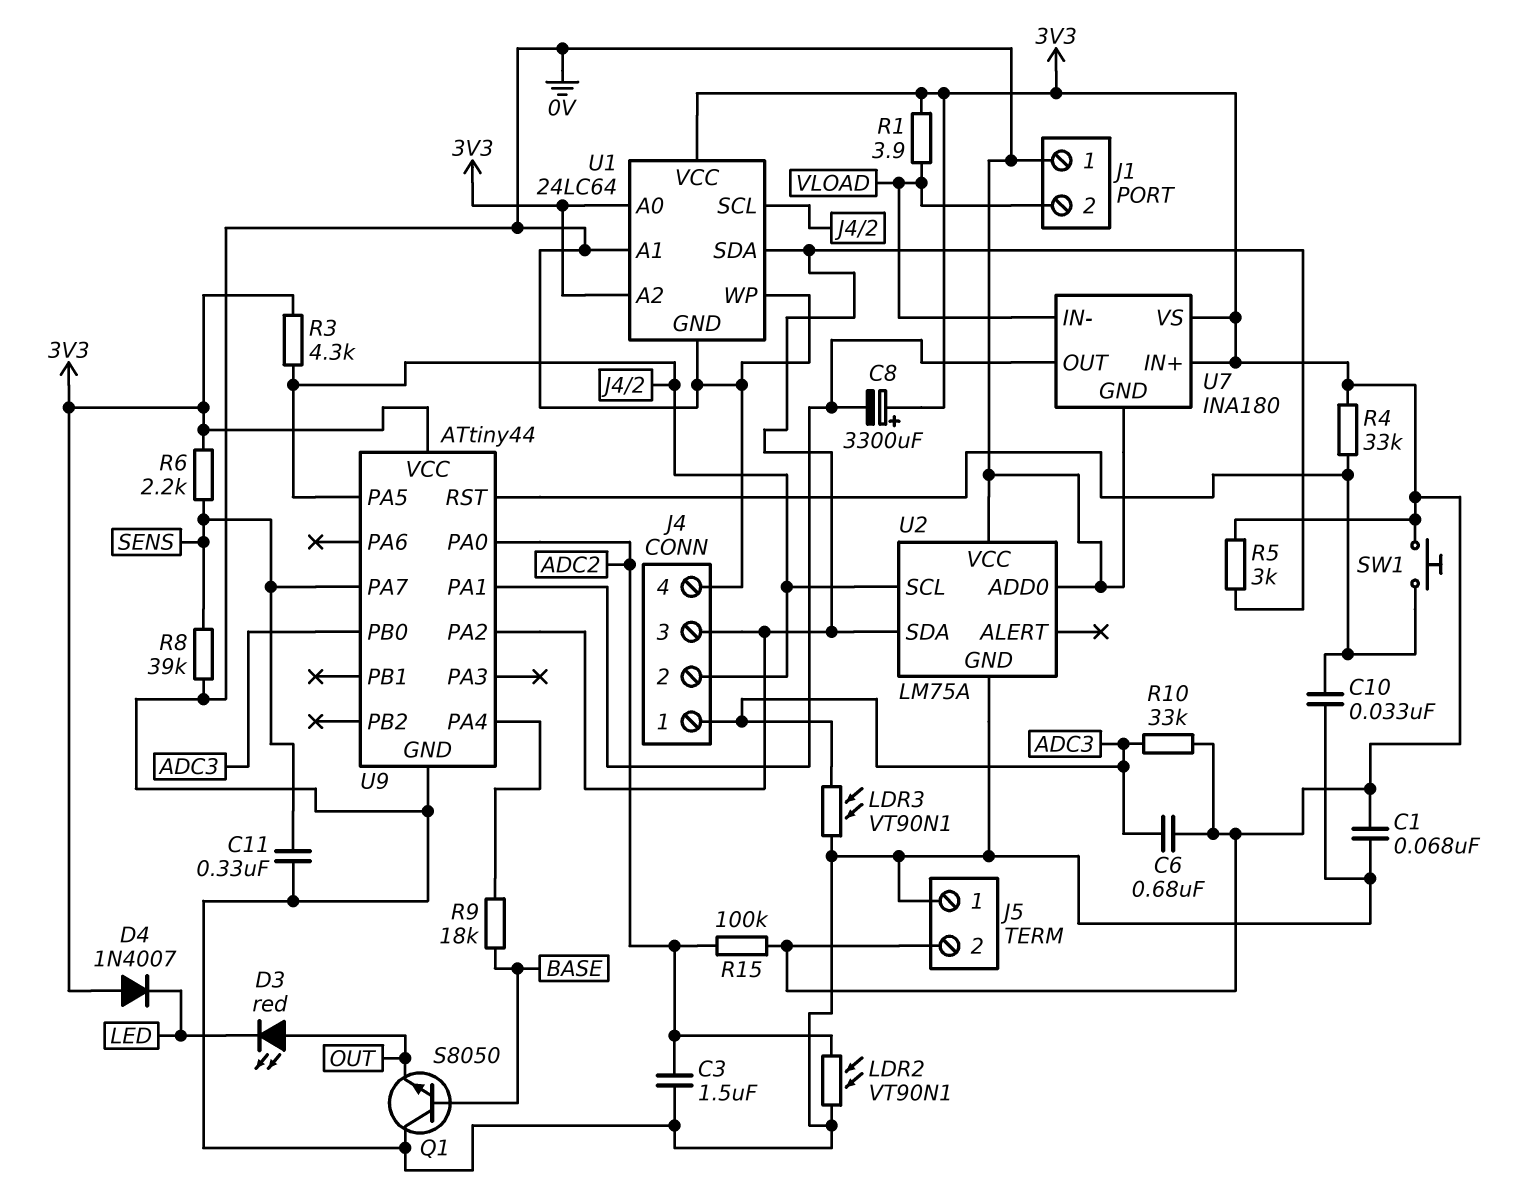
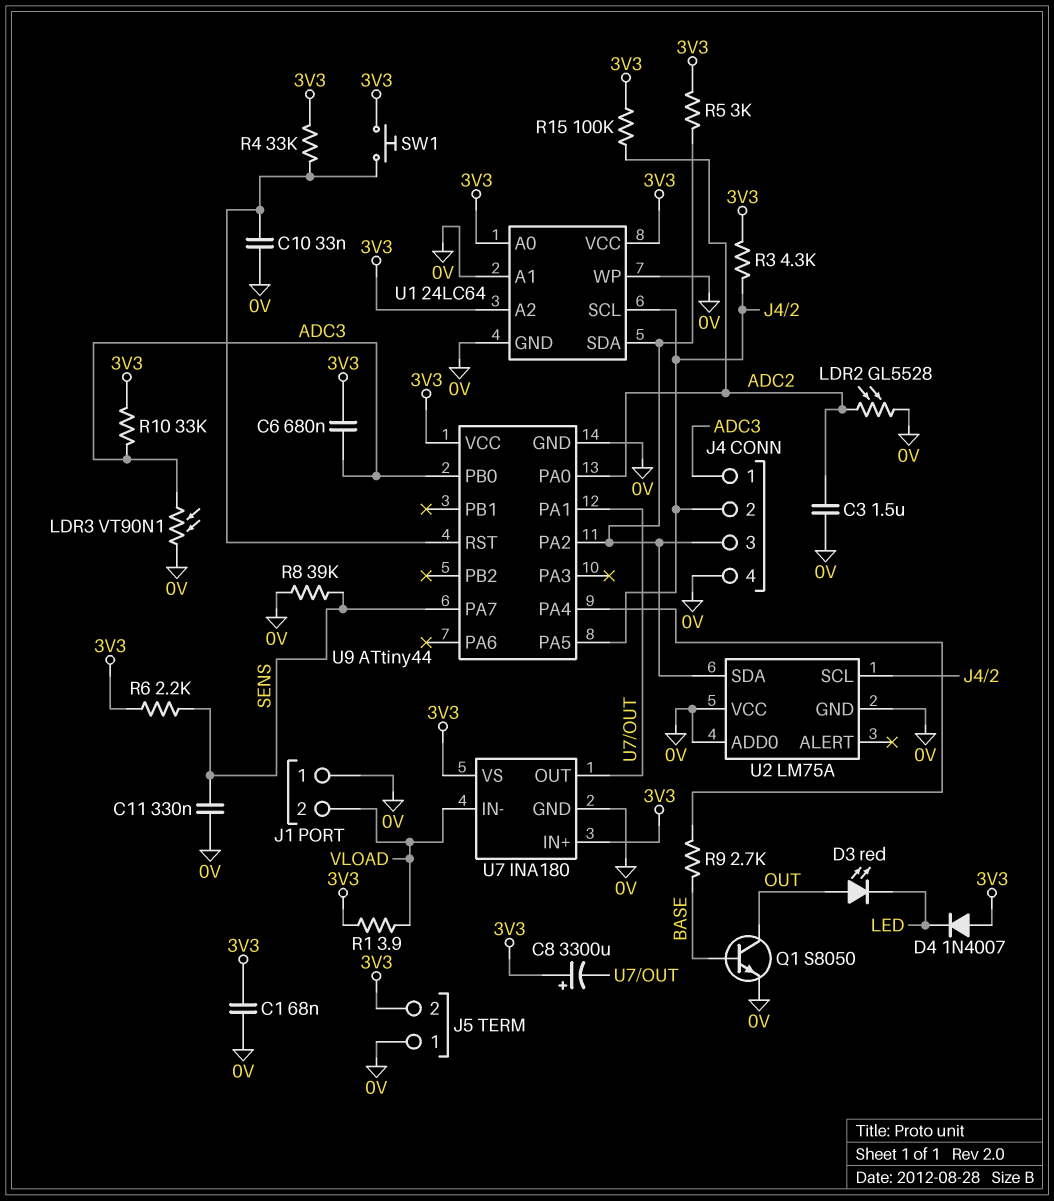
LDR2: VT90N1 (0V, ADC2) -> GL5528 (0V, ADC2)
Q1: NPN S8050 (B BASE, C 0V, E OUT) -> NPN S8050 (B BASE, C OUT, E 0V)
R9: 18k (BASE, U9/PA4) -> 2.7k (BASE, U9/PA4)

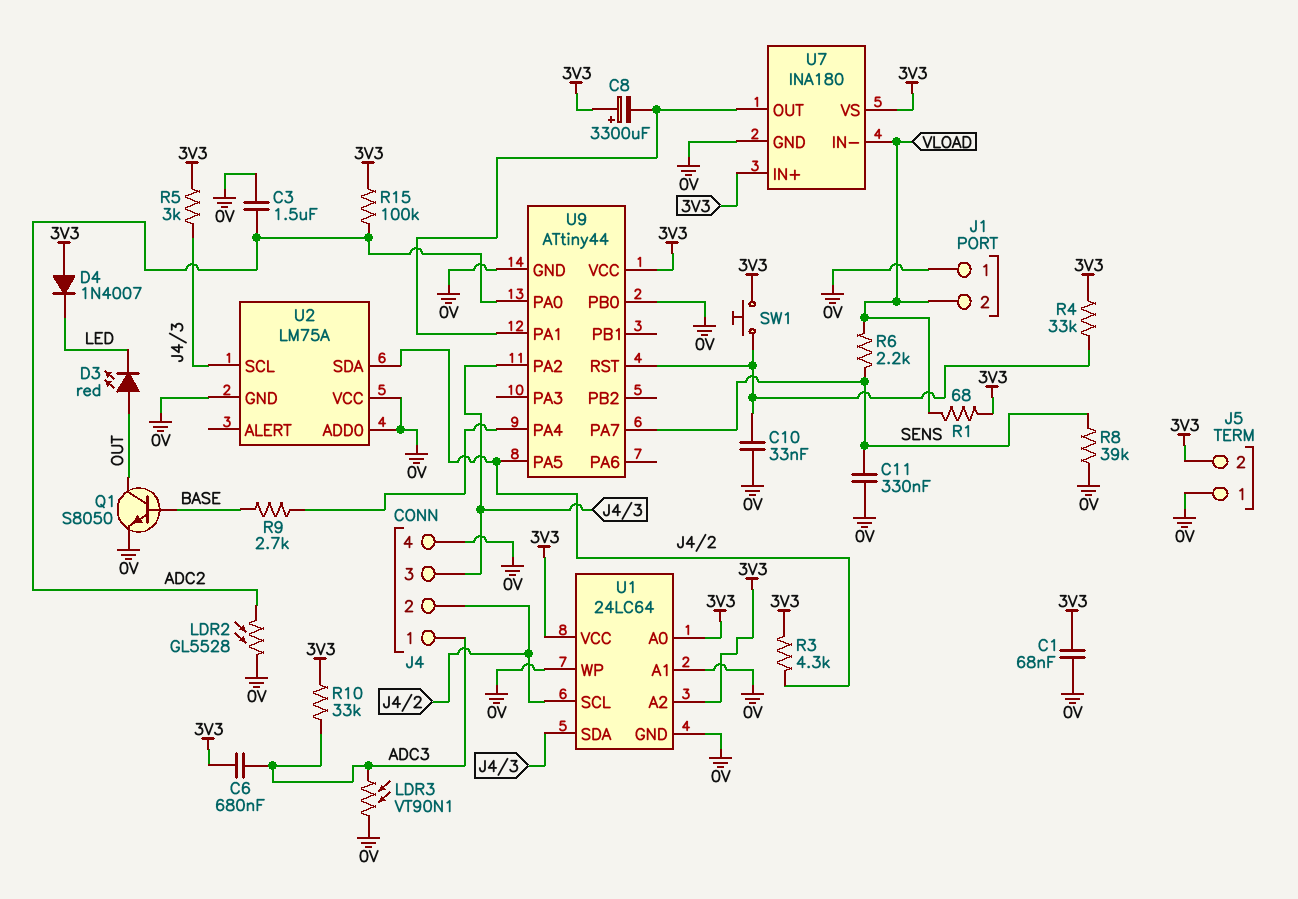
R1: 3.9 (3V3, VLOAD) -> 68 (3V3, VLOAD)
R6: 2.2k (3V3, SENS) -> 2.2k (SENS, VLOAD)
U2 pin SCL: J4/2 -> J4/3
U2 pin SDA: J4/3 -> J4/2
U9 pin PB0: ADC3 -> 0V

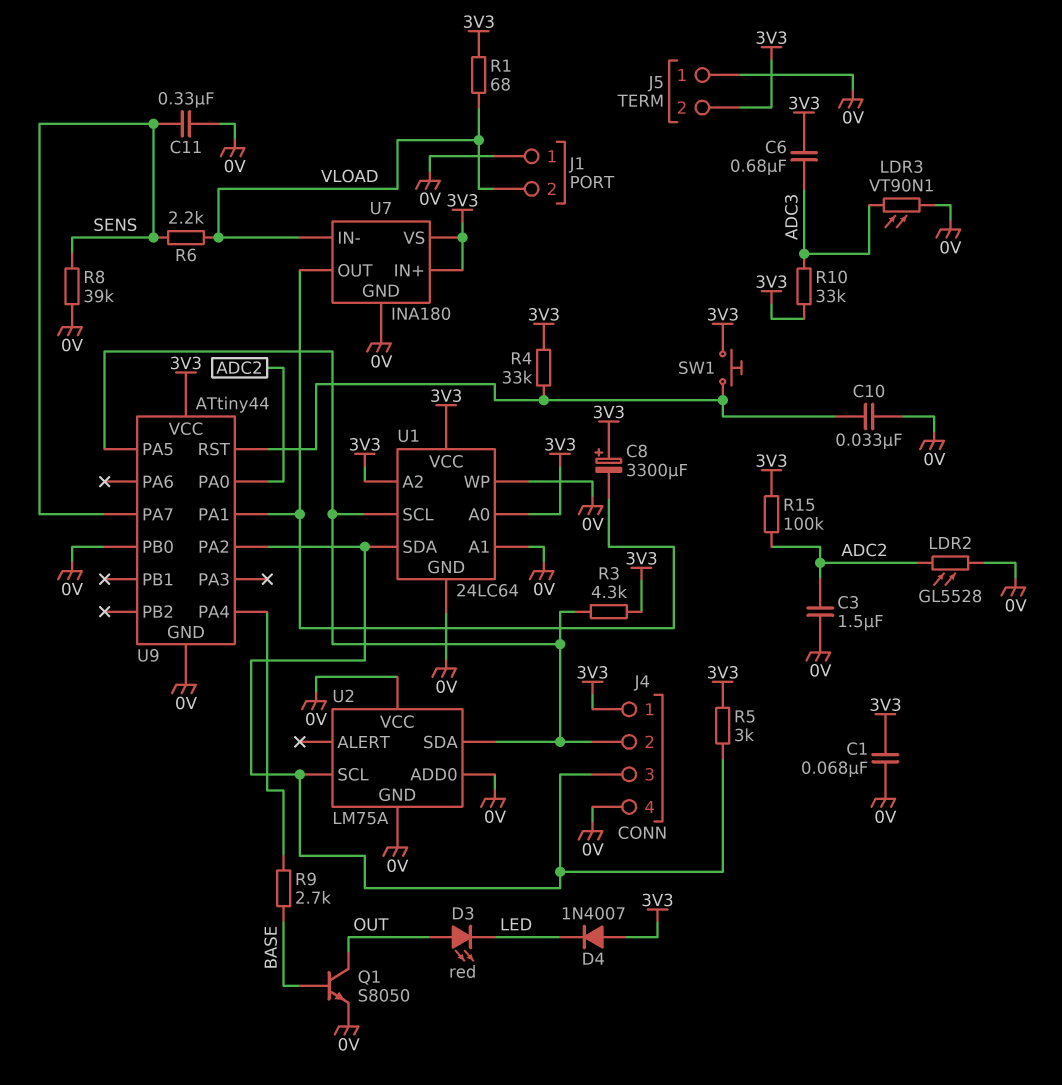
J4 pin 1: ADC3 -> 3V3

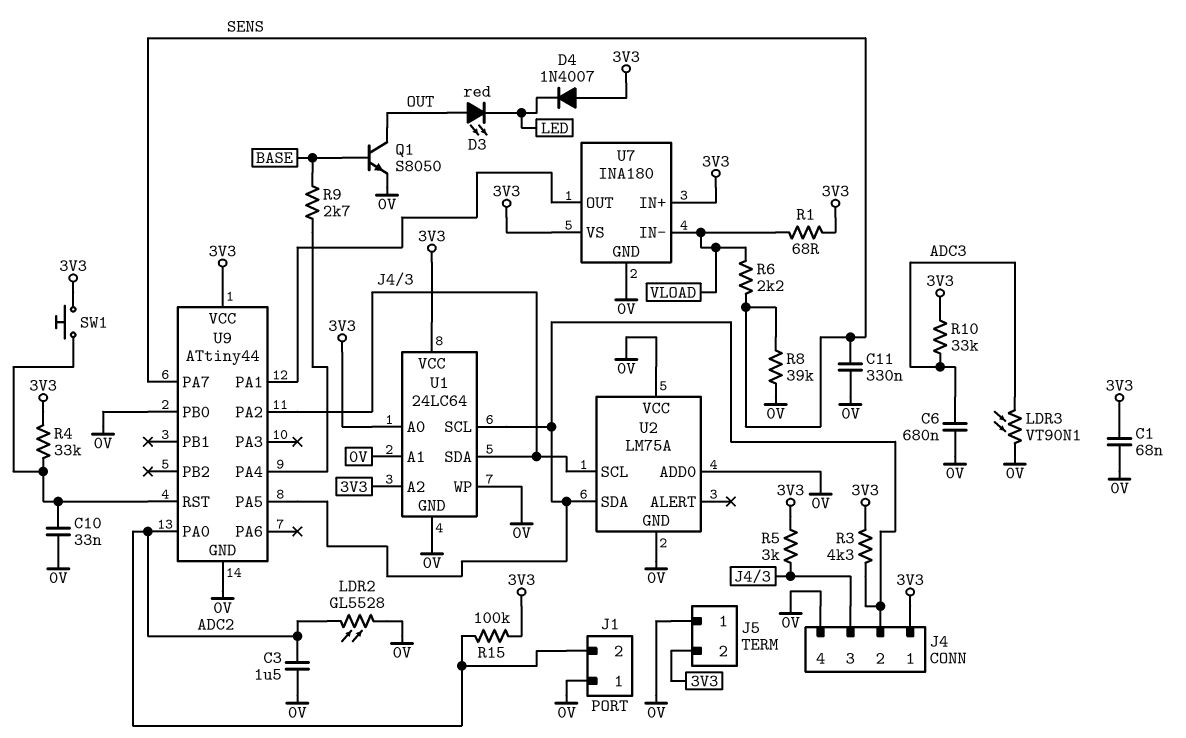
C6: 680nF (3V3, ADC3) -> 680nF (0V, ADC3)
C8: 3300uF (plus 3V3, minus U7/OUT) -> none
J1 pin 2: VLOAD -> ADC2

